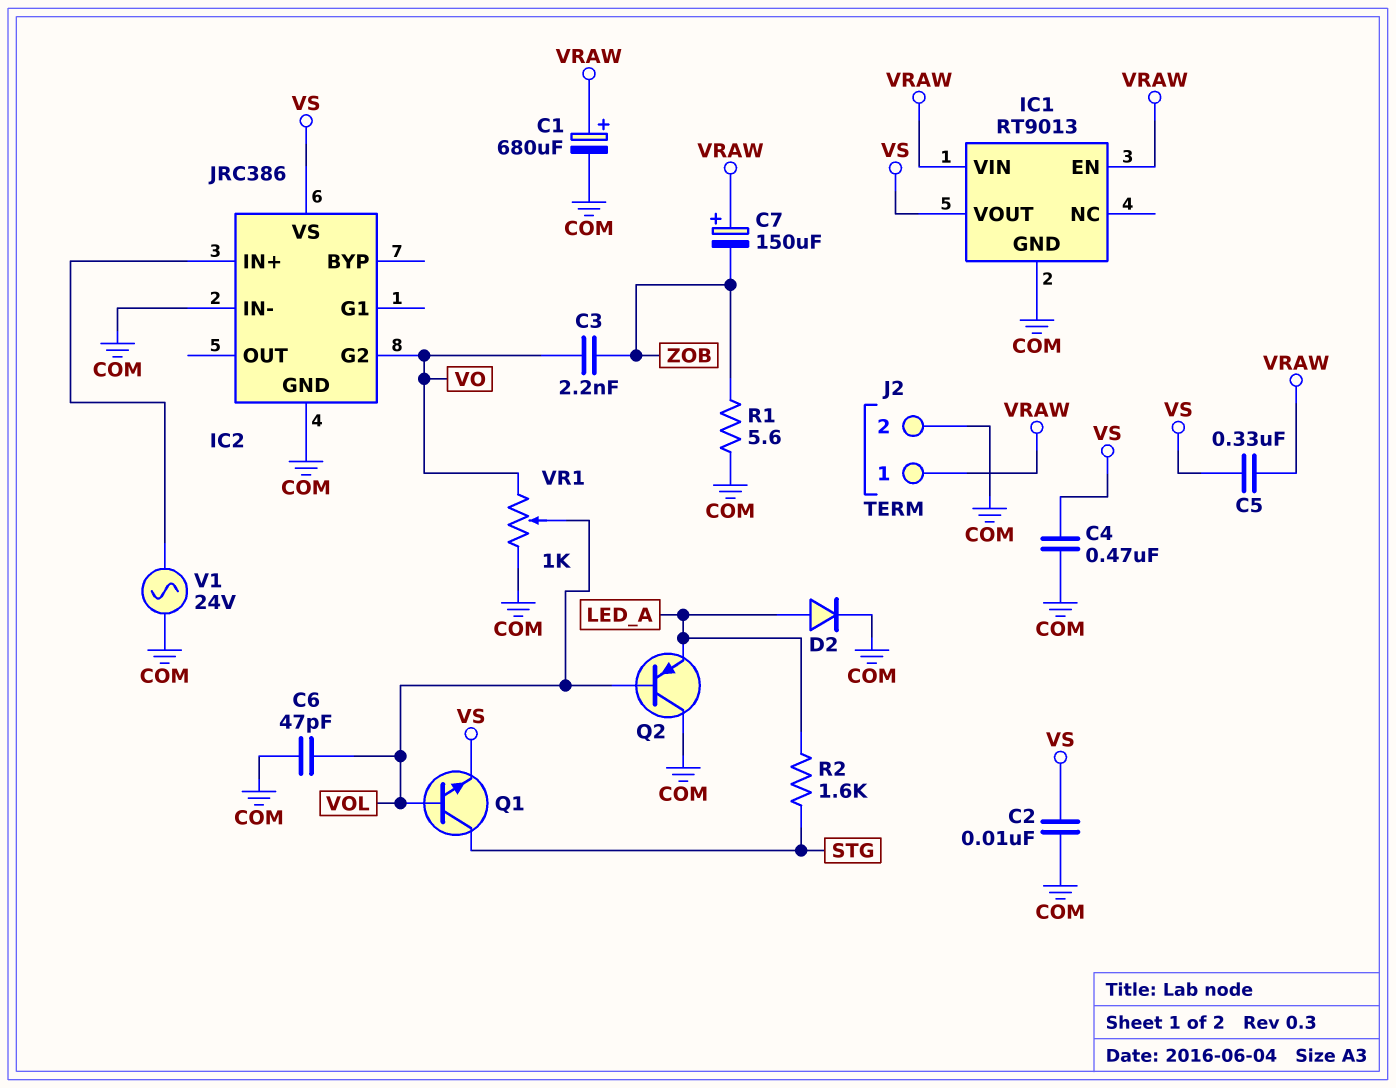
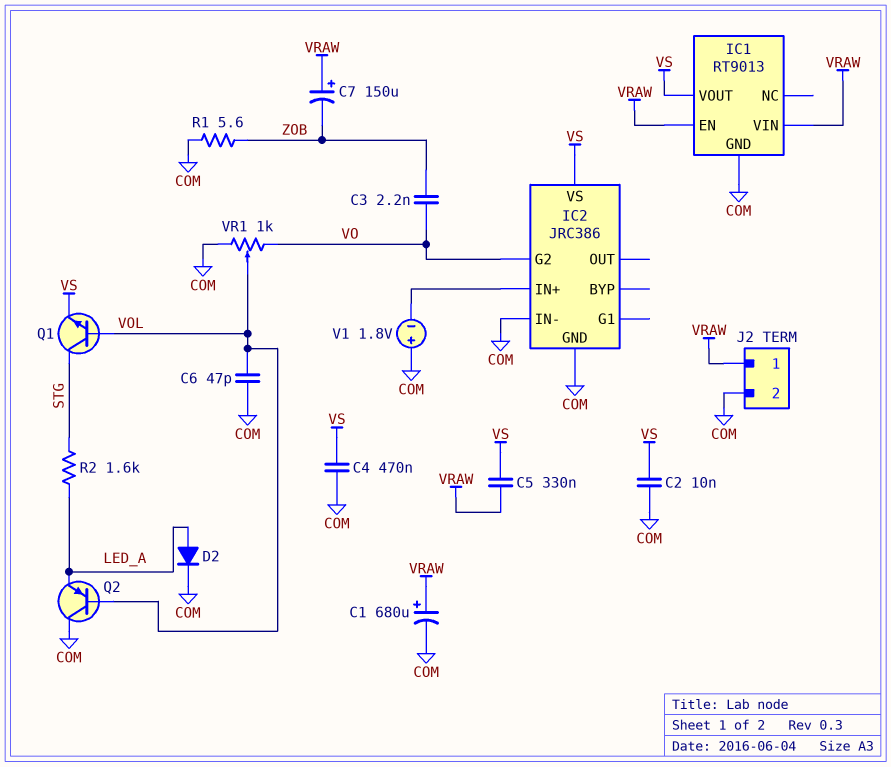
V1: AC 24V (COM, IC2/IN+) -> 1.8V (plus COM, minus IC2/IN+)

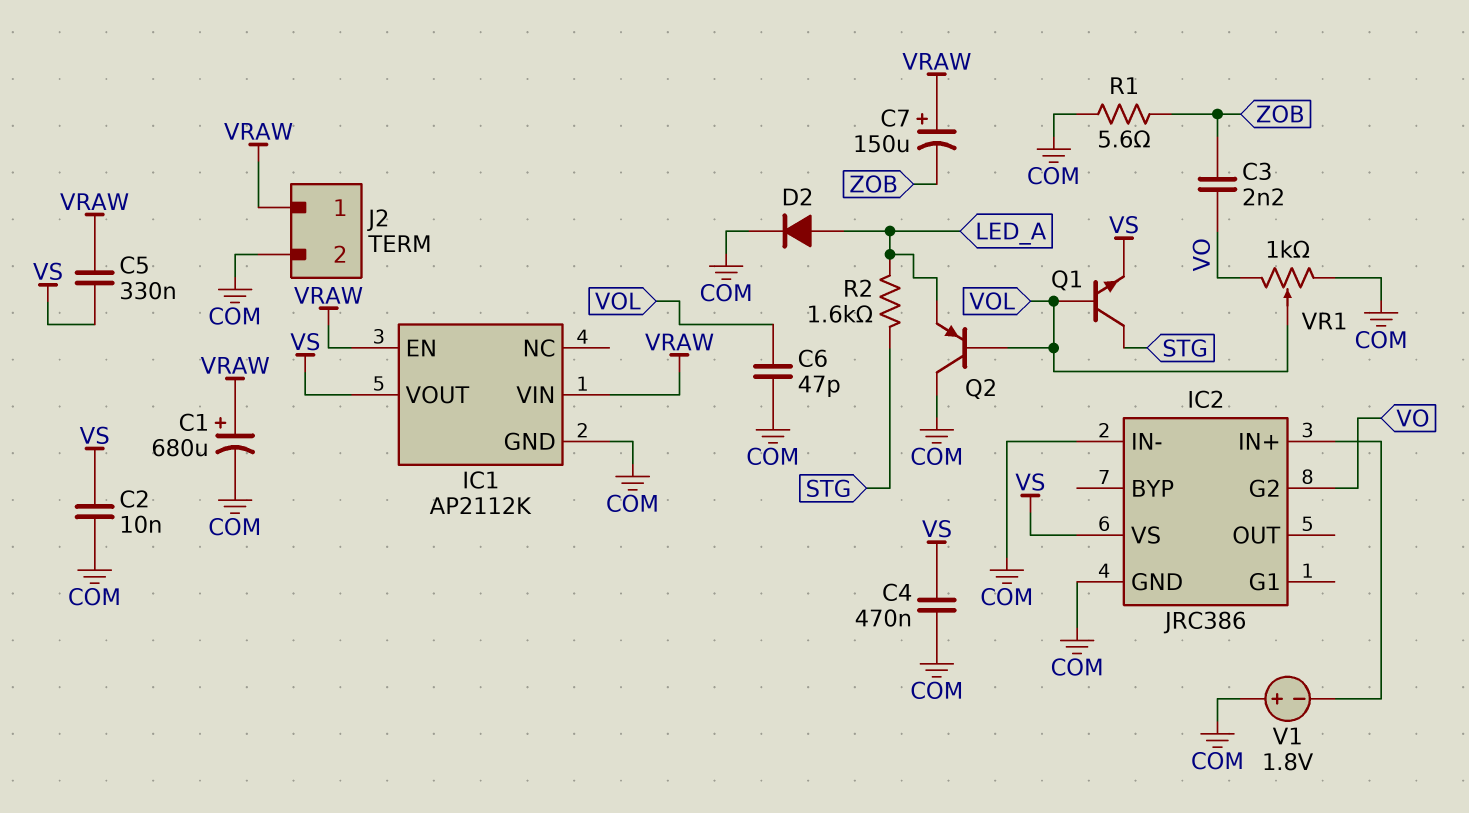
IC1: RT9013 -> AP2112K

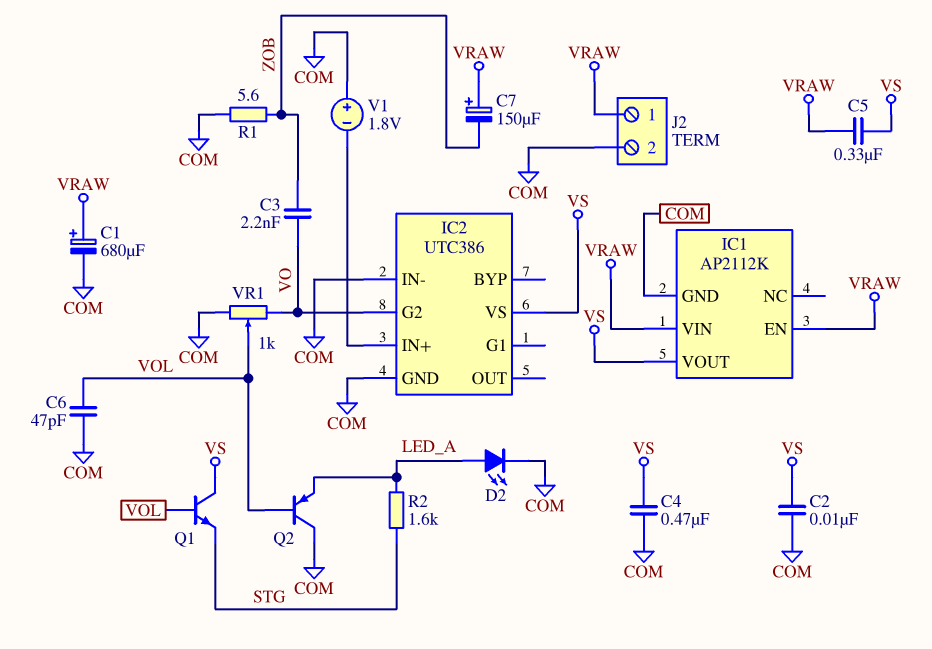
D2: diode (A LED_A, K COM) -> LED (A LED_A, K COM)
IC2: JRC386 -> UTC386
Q1: NPN (B VOL, C STG, E VS) -> NPN (B VOL, C VS, E STG)

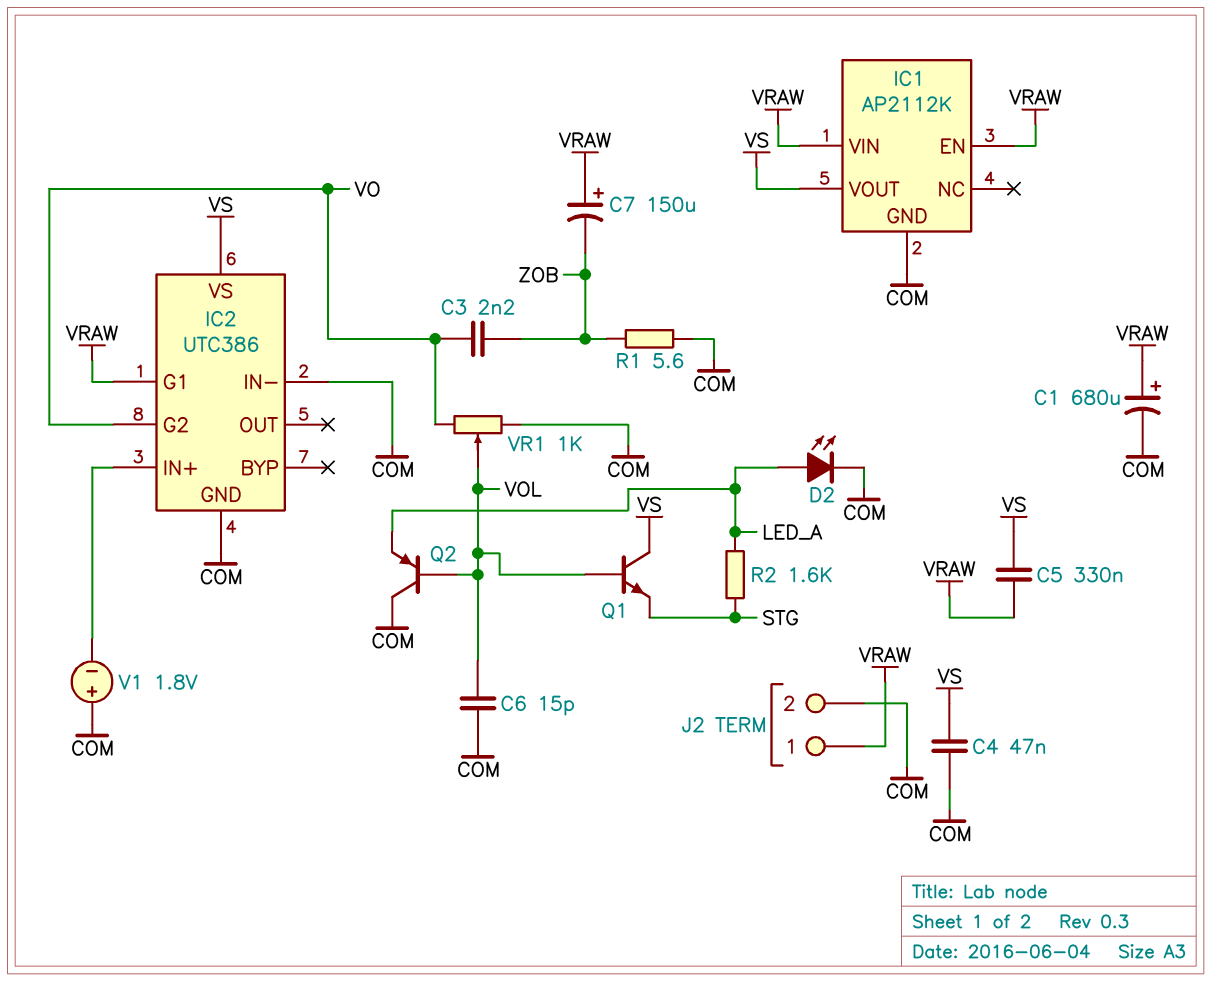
C2: 10nF (COM, VS) -> none
C4: 470nF (COM, VS) -> 47nF (COM, VS)
C6: 47pF (COM, VOL) -> 15pF (COM, VOL)
IC2 pin G1: none -> VRAW

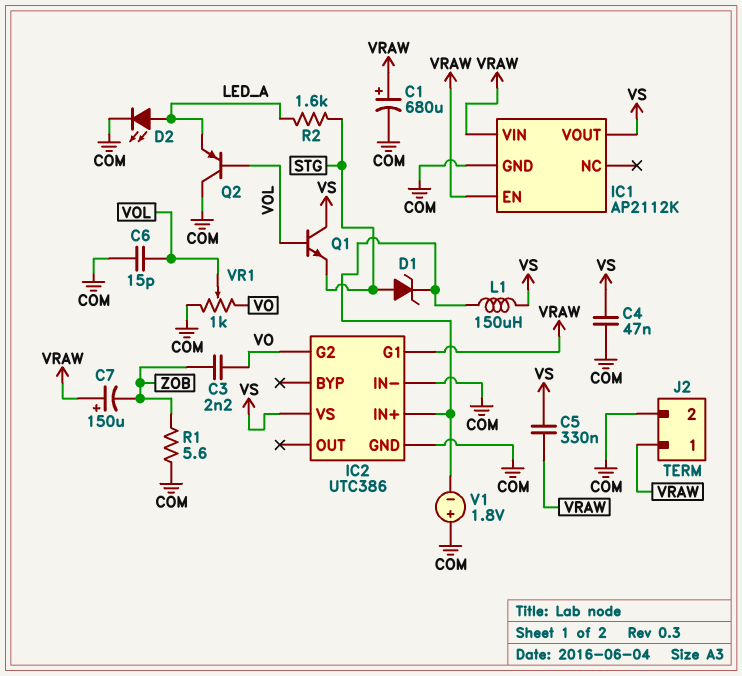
D1: none -> zener (A STG, K IC2/IN+)
L1: none -> 150uH (IC2/IN+, VS)

